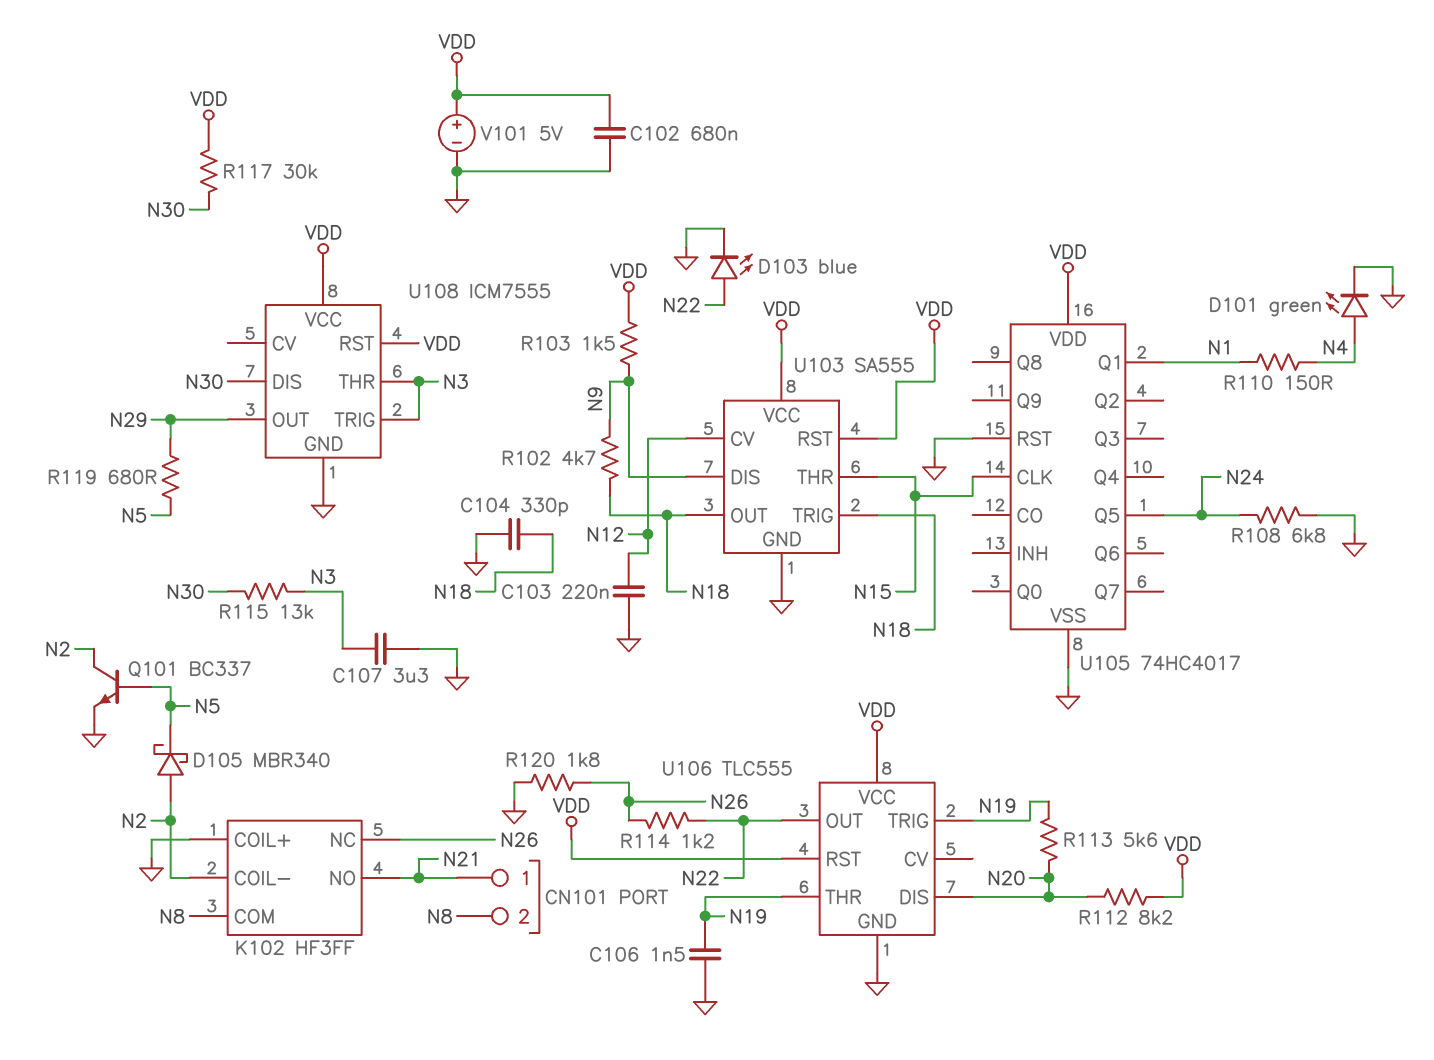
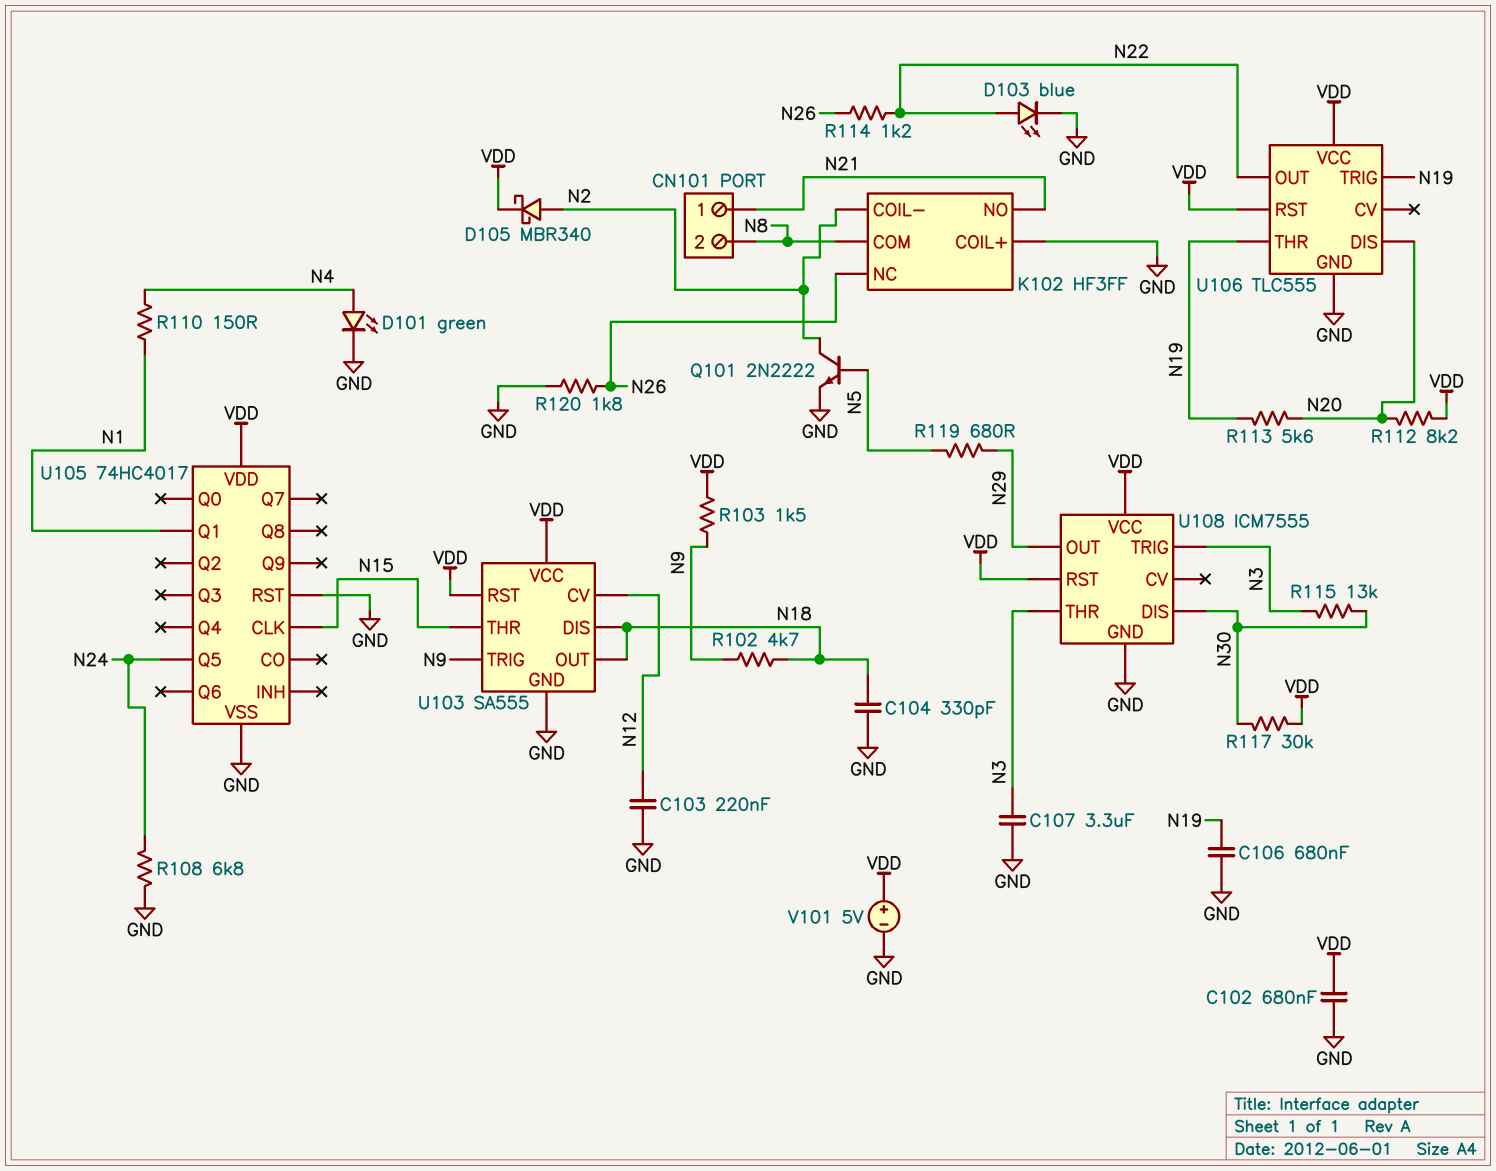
C106: 1.5nF (GND, N19) -> 680nF (GND, N19)
D105: schottky MBR340 (A N2, K N5) -> schottky MBR340 (A N2, K VDD)
Q101: NPN BC337 (B N5, C N2, E GND) -> NPN 2N2222 (B N5, C N2, E GND)
U103 pin DIS: N9 -> N18
U103 pin TRIG: N18 -> N9

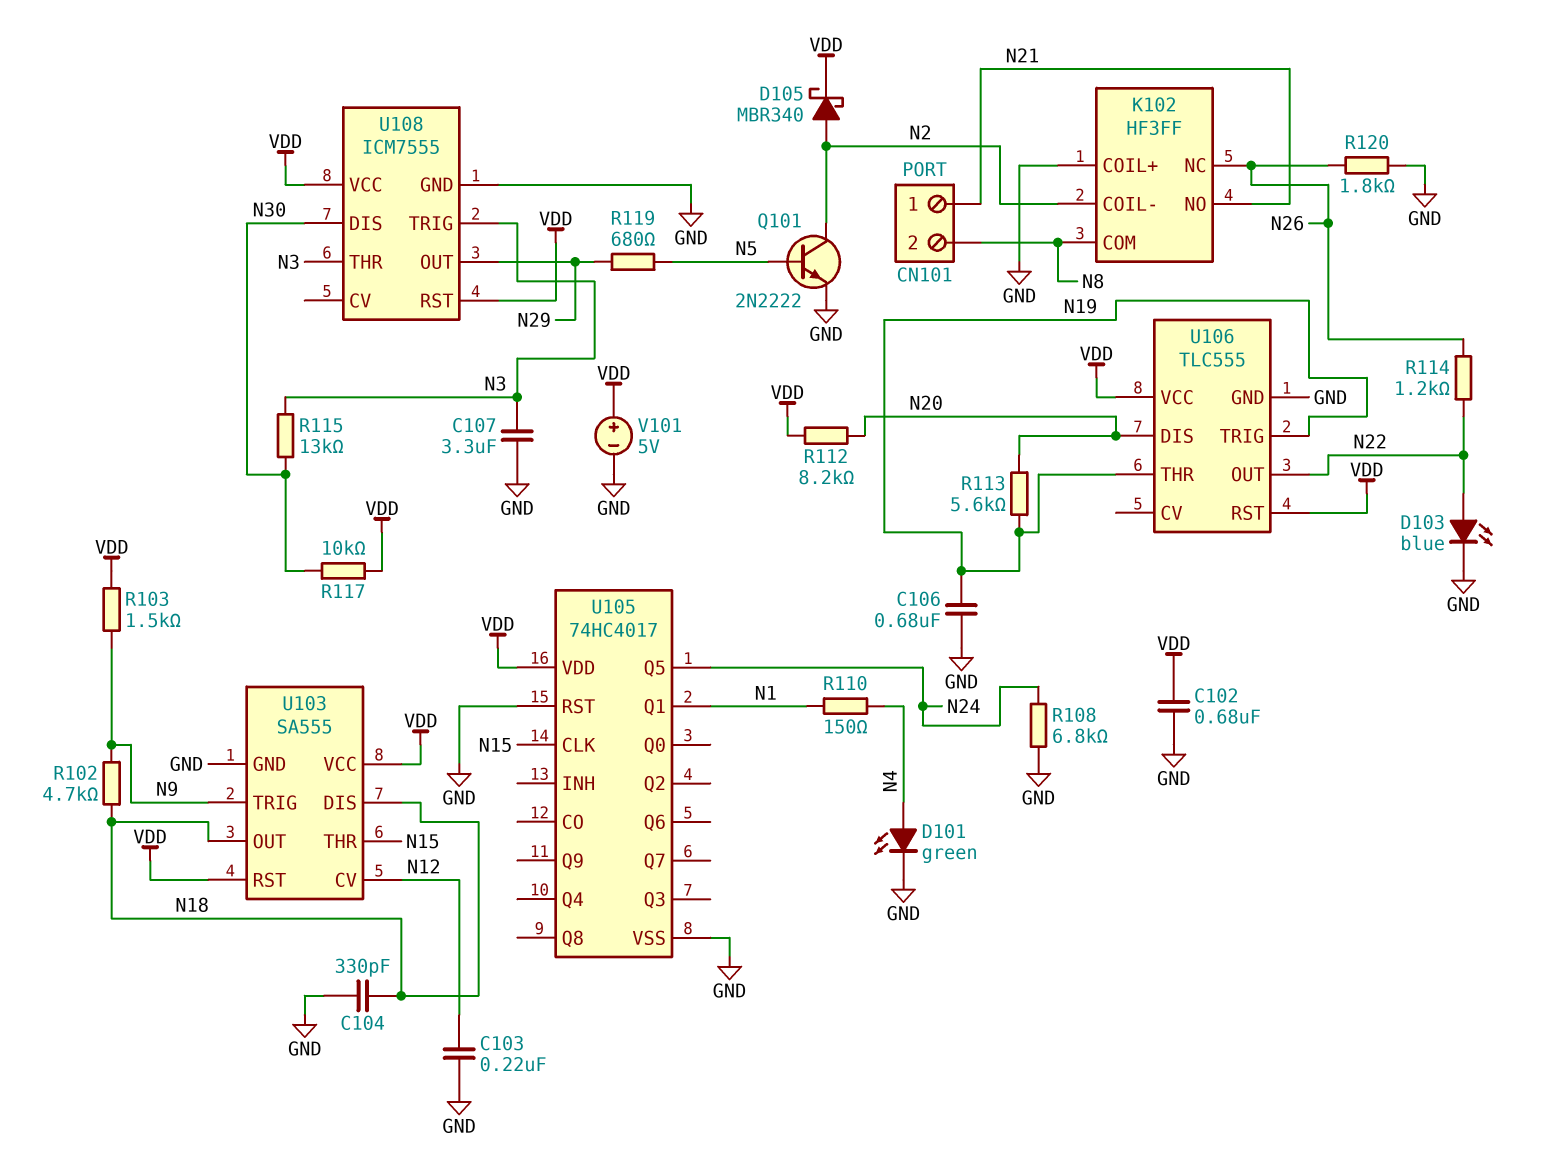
R117: 30k (N30, VDD) -> 10k (N30, VDD)

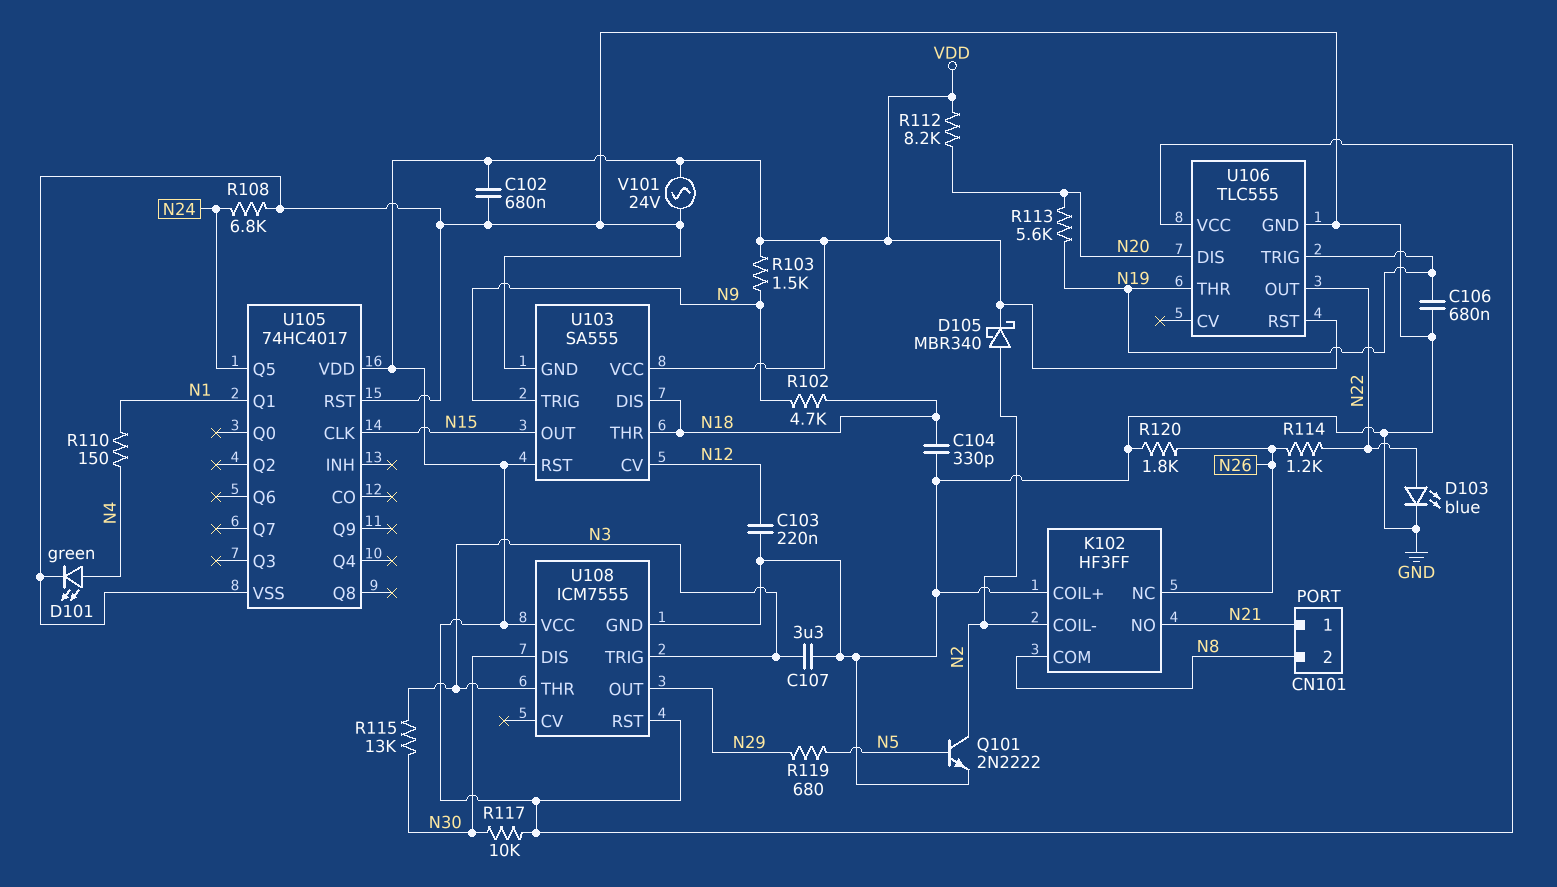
U103 pin OUT: N18 -> N15
U103 pin THR: N15 -> N18
V101: 5V (plus VDD, minus GND) -> AC 24V (GND, VDD)

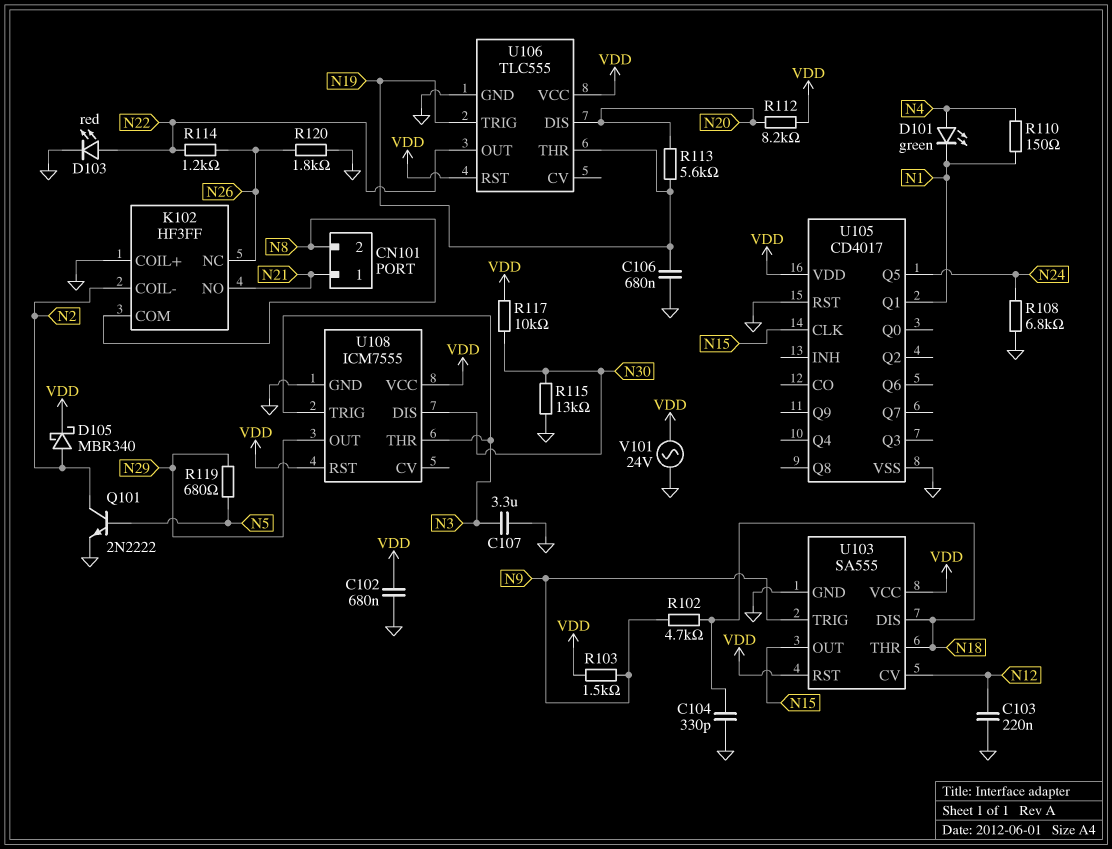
D101: LED green (A N4, K GND) -> LED green (A N4, K N1)
D103: LED blue (A N22, K GND) -> LED red (A N22, K GND)
R115: 13k (N3, N30) -> 13k (GND, N30)
U105: 74HC4017 -> CD4017

